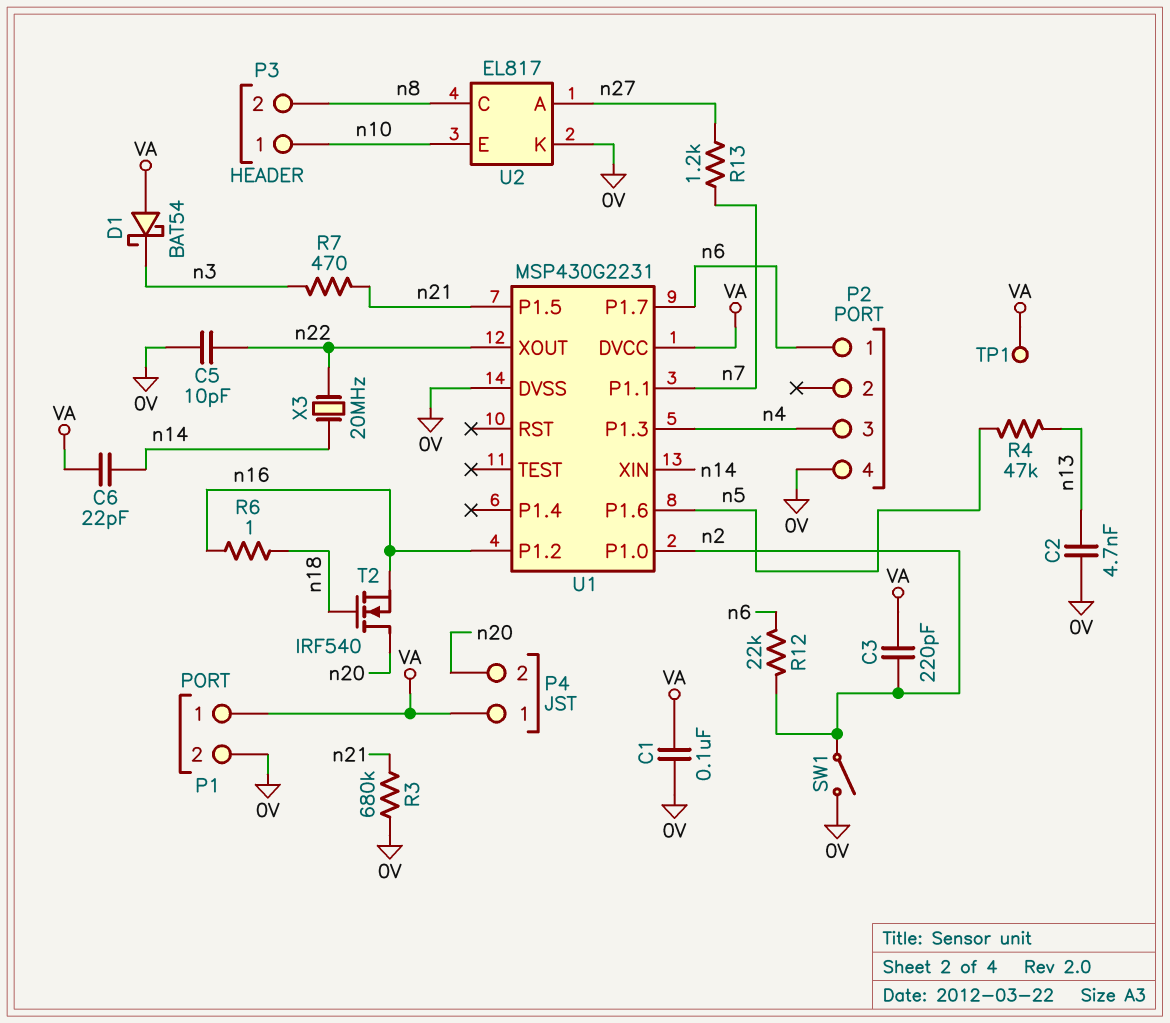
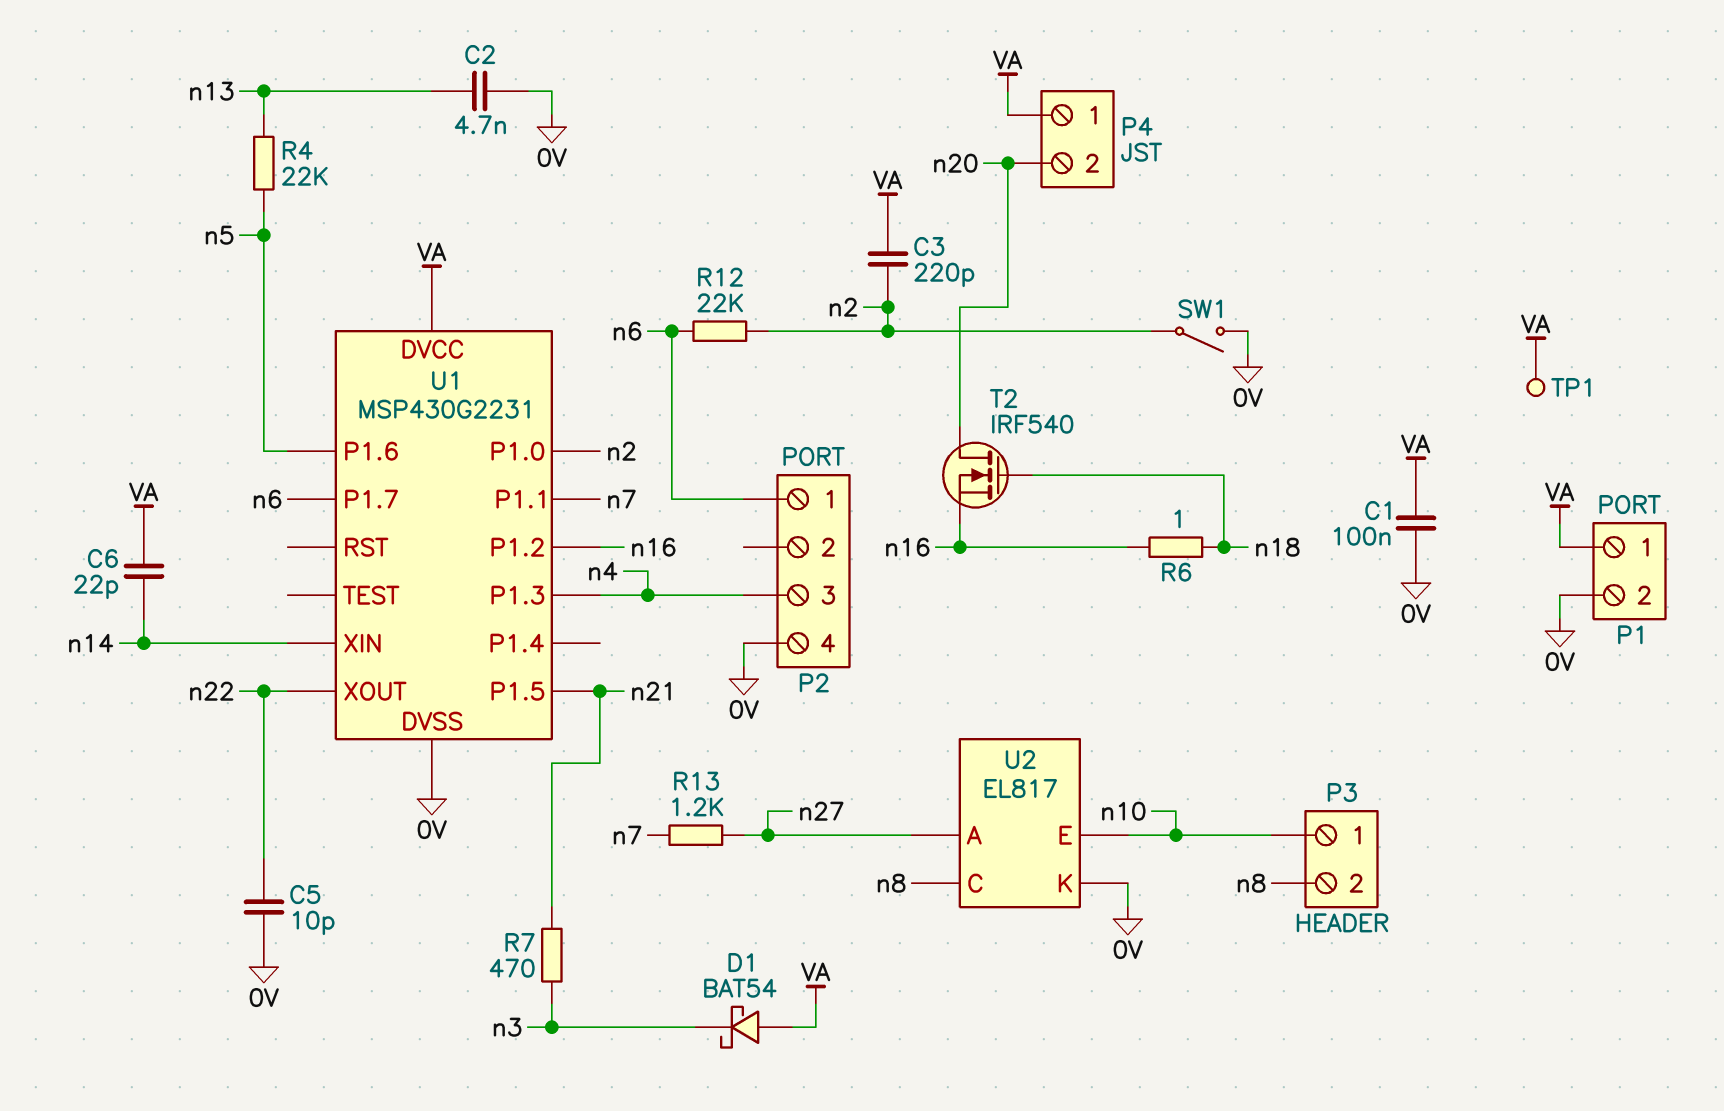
R3: 680k (0V, n21) -> none
R4: 47k (n5, n13) -> 22k (n5, n13)
X3: 20MHz (n14, n22) -> none

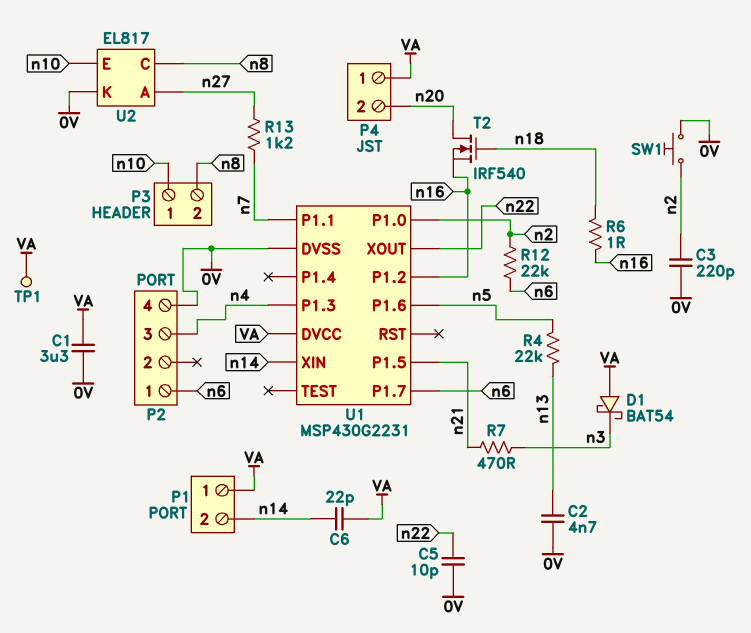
C1: 100nF (0V, VA) -> 3.3uF (0V, VA)
C3: 220pF (VA, n2) -> 220pF (0V, n2)
P1 pin 2: 0V -> n14
SW1: switch (0V, n2) -> button (0V, n2)

